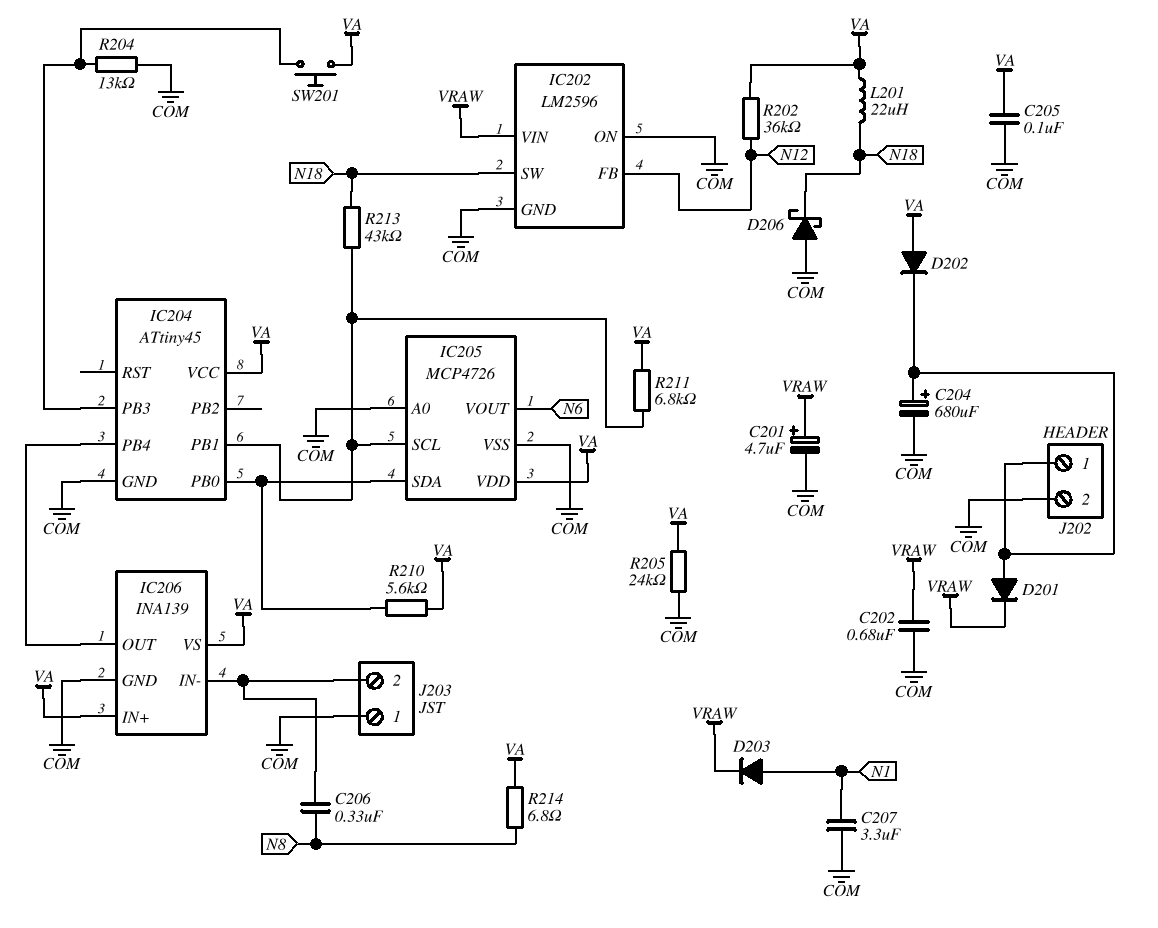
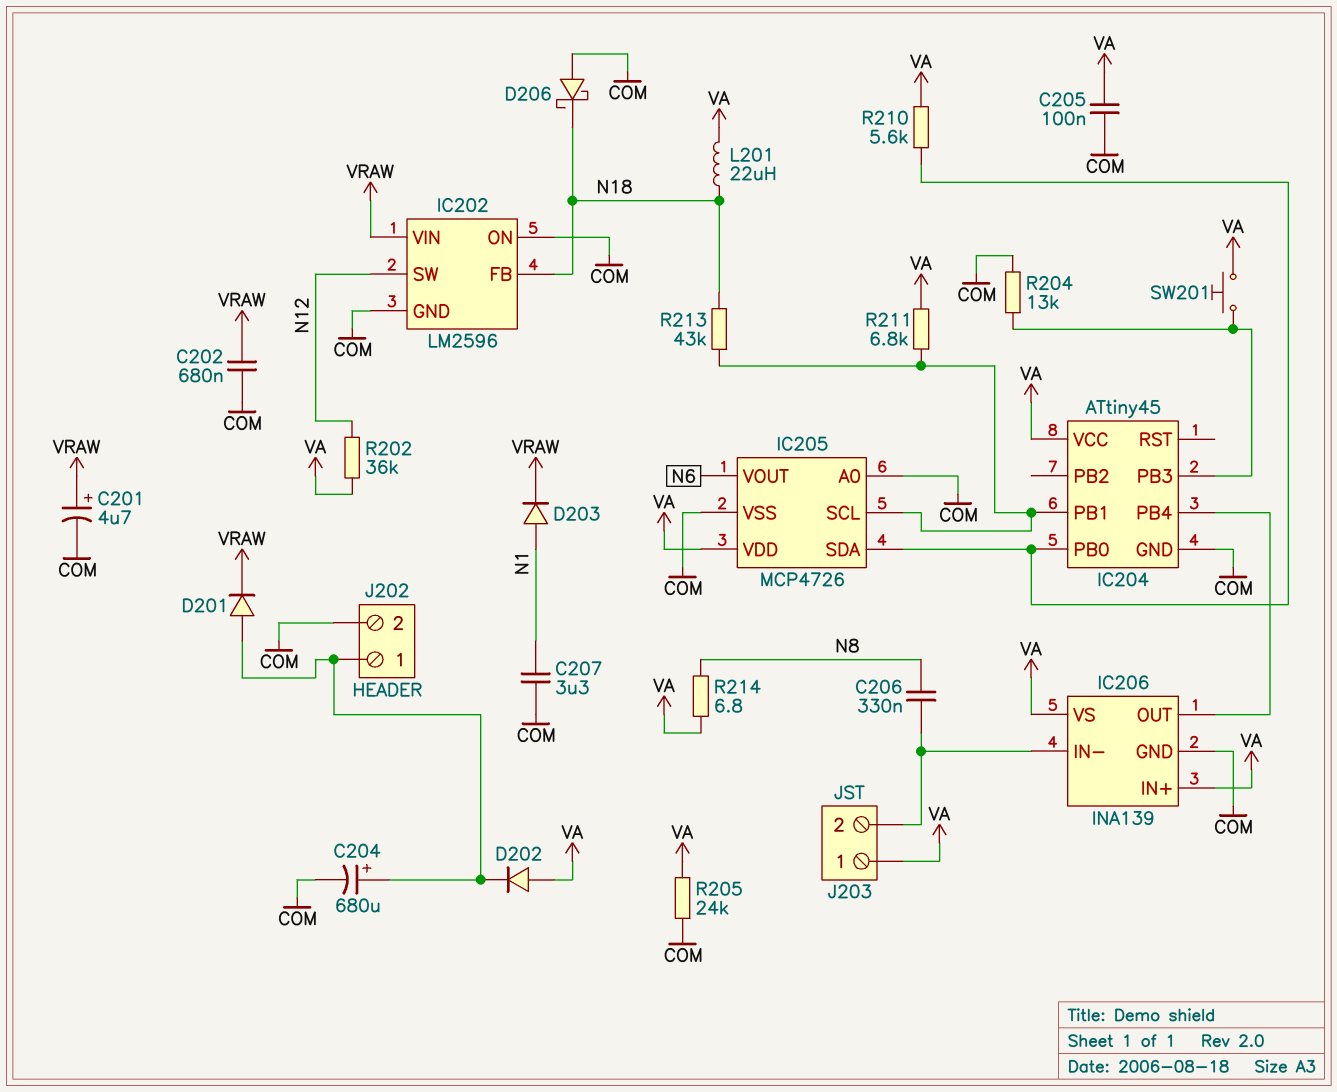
IC202 pin FB: N12 -> N18
IC202 pin SW: N18 -> N12
J203 pin 1: COM -> VA

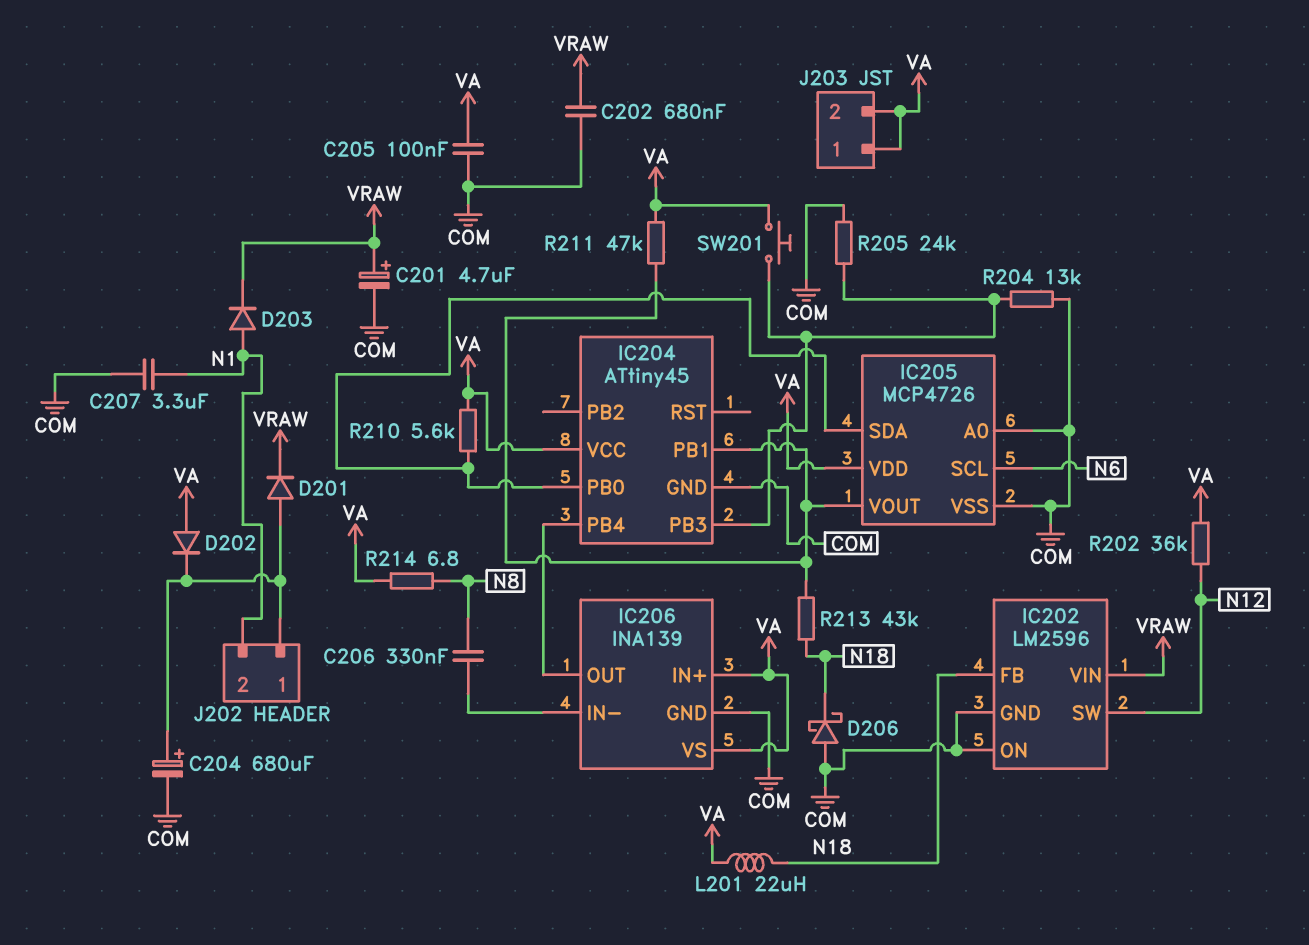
IC205 pin SCL: IC204/PB1 -> N6
IC205 pin VOUT: N6 -> IC204/PB1
J202 pin 2: COM -> N1
J203 pin 2: IC206/IN- -> VA
R205: 24k (COM, VA) -> 24k (COM, IC204/PB3)
R211: 6.8k (IC204/PB1, VA) -> 47k (IC204/PB1, VA)

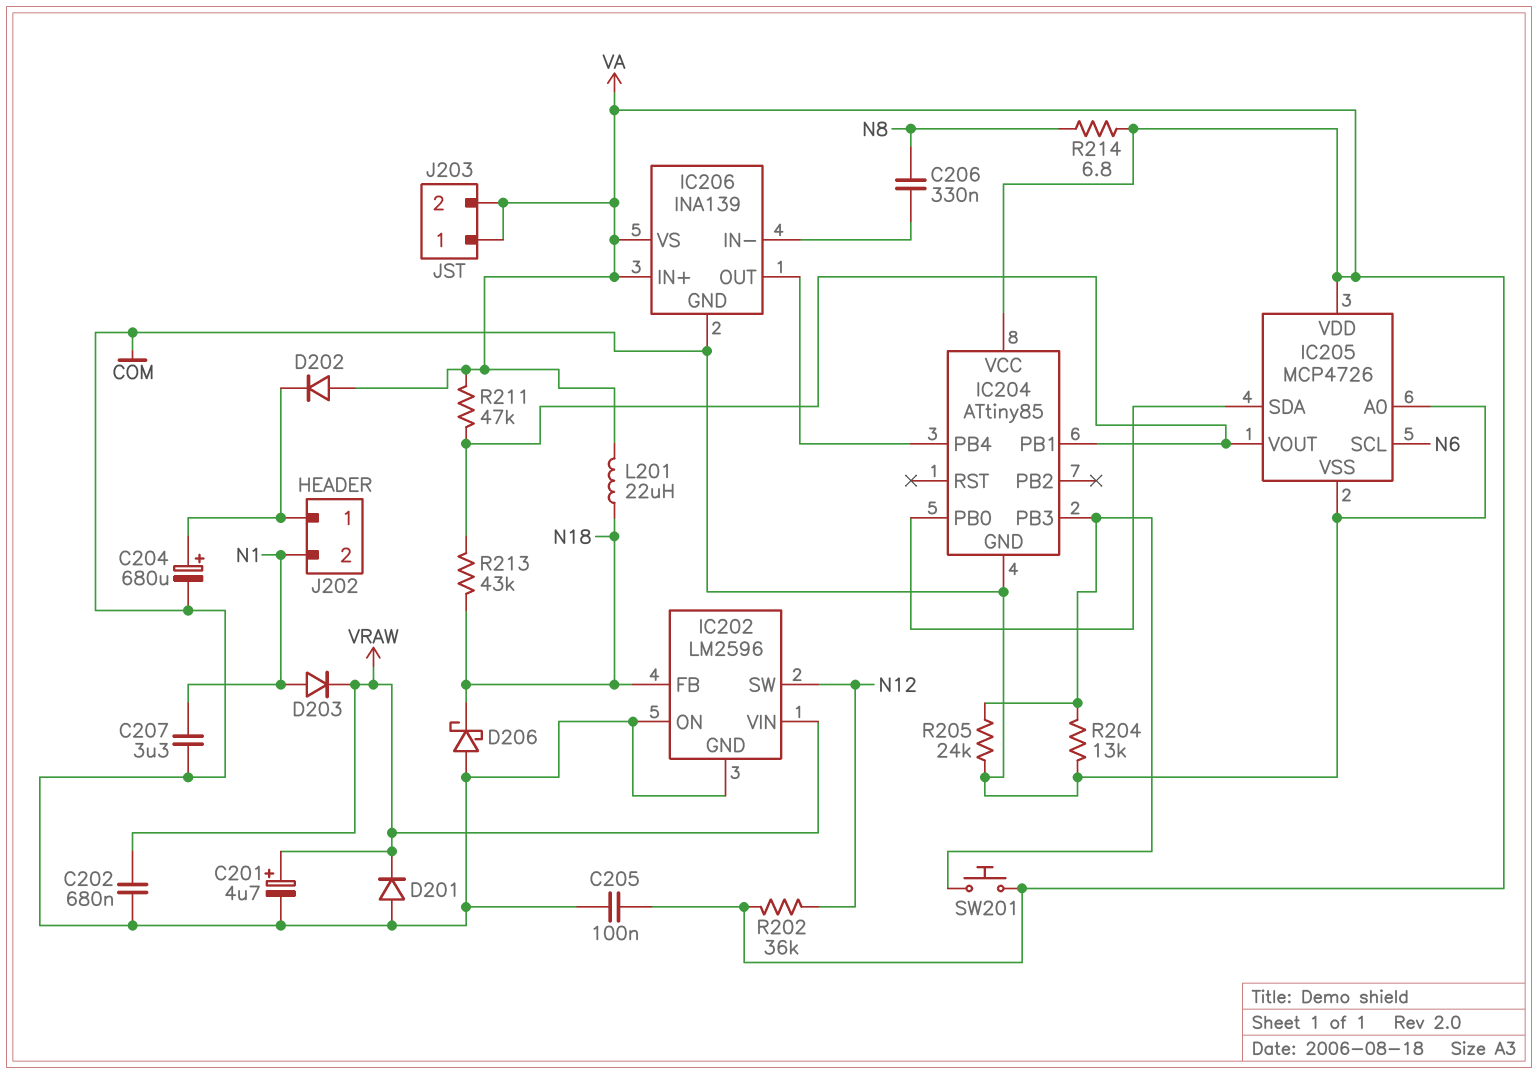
D201: diode (A J202/1, K VRAW) -> diode (A COM, K VRAW)
IC204: ATtiny45 -> ATtiny85
R210: 5.6k (IC204/PB0, VA) -> none

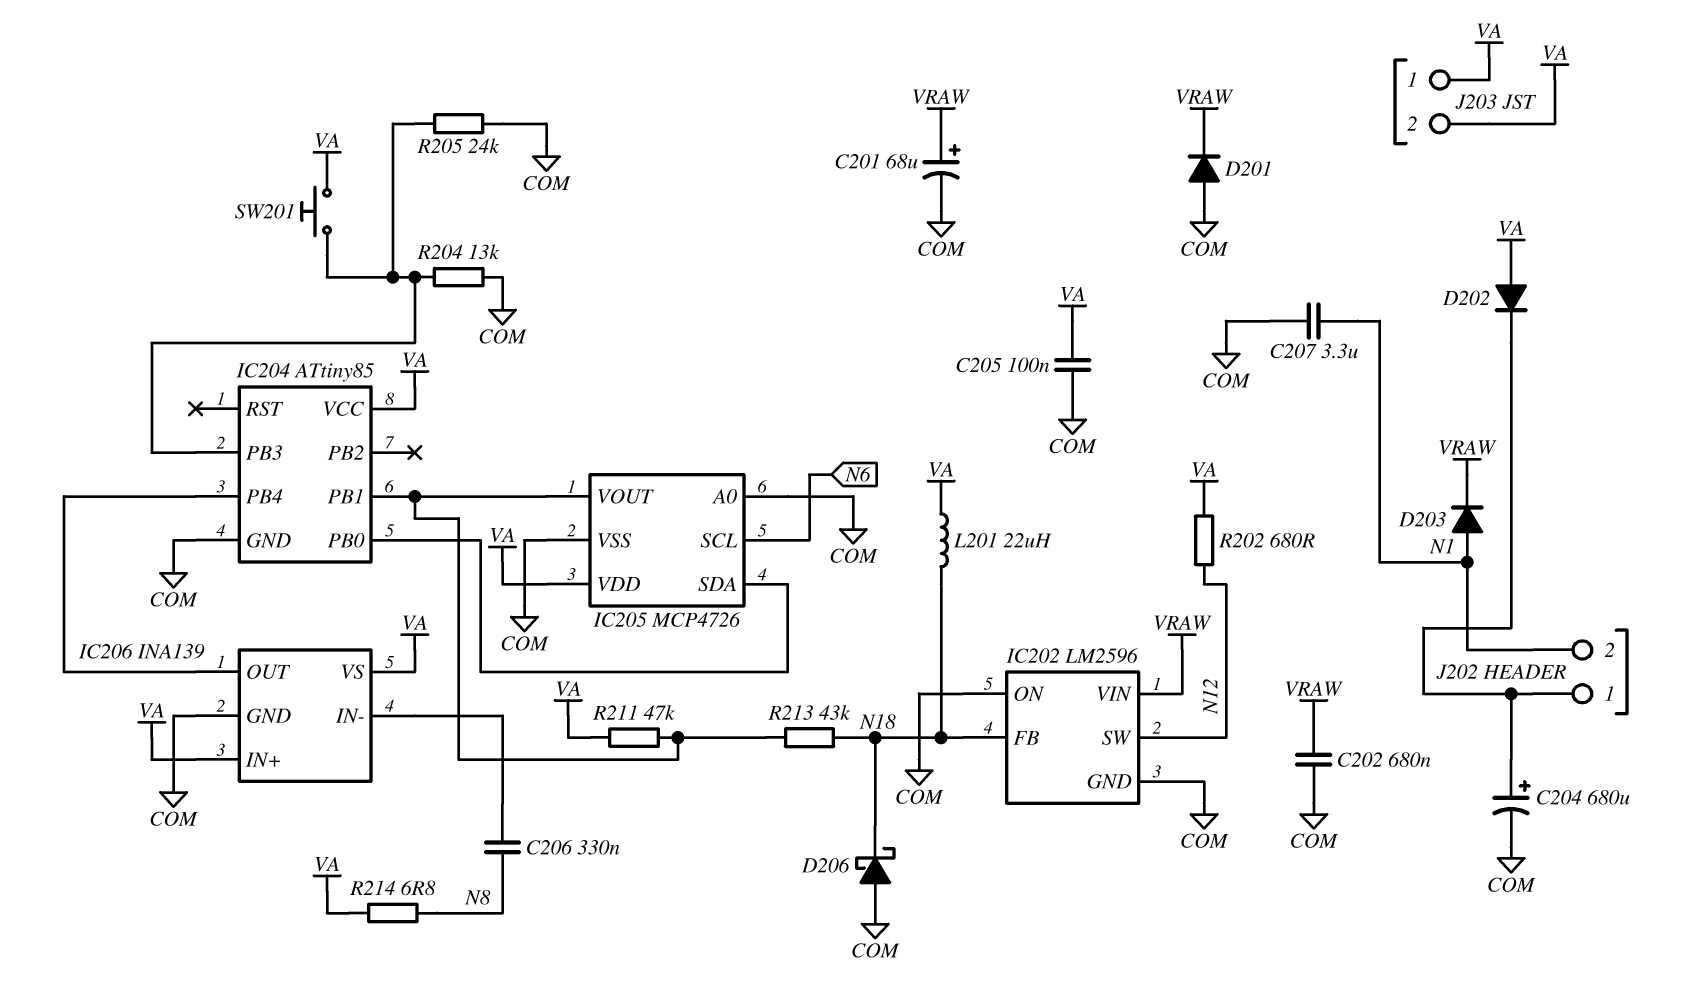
C201: 4.7uF (plus VRAW, minus COM) -> 68uF (plus VRAW, minus COM)
R202: 36k (N12, VA) -> 680 (N12, VA)

